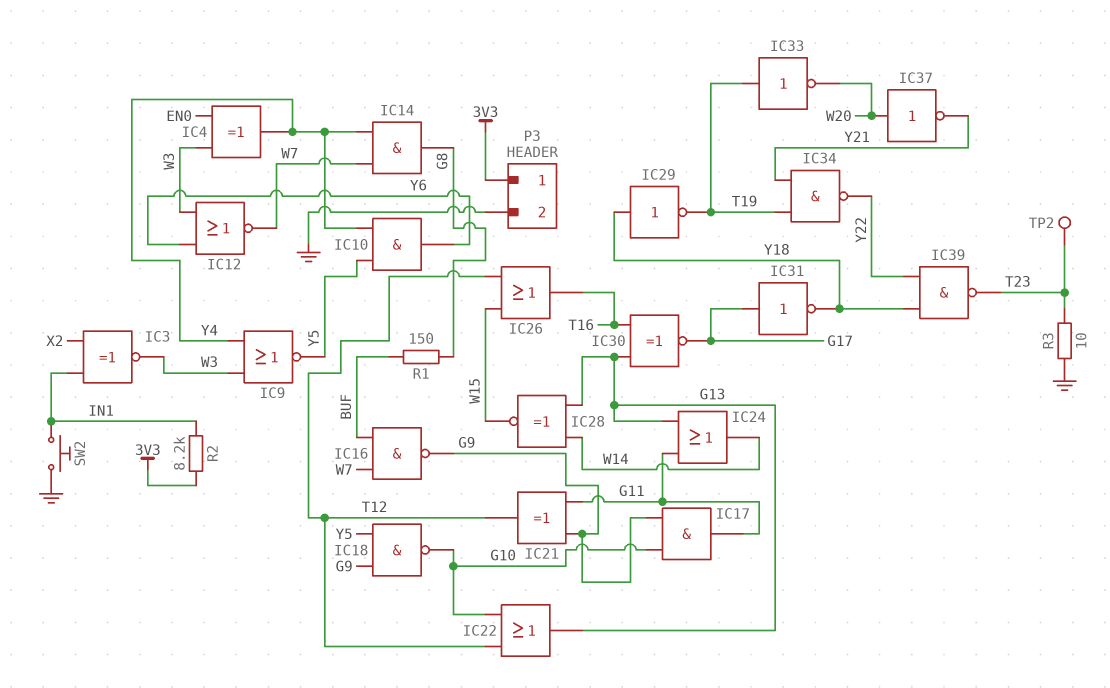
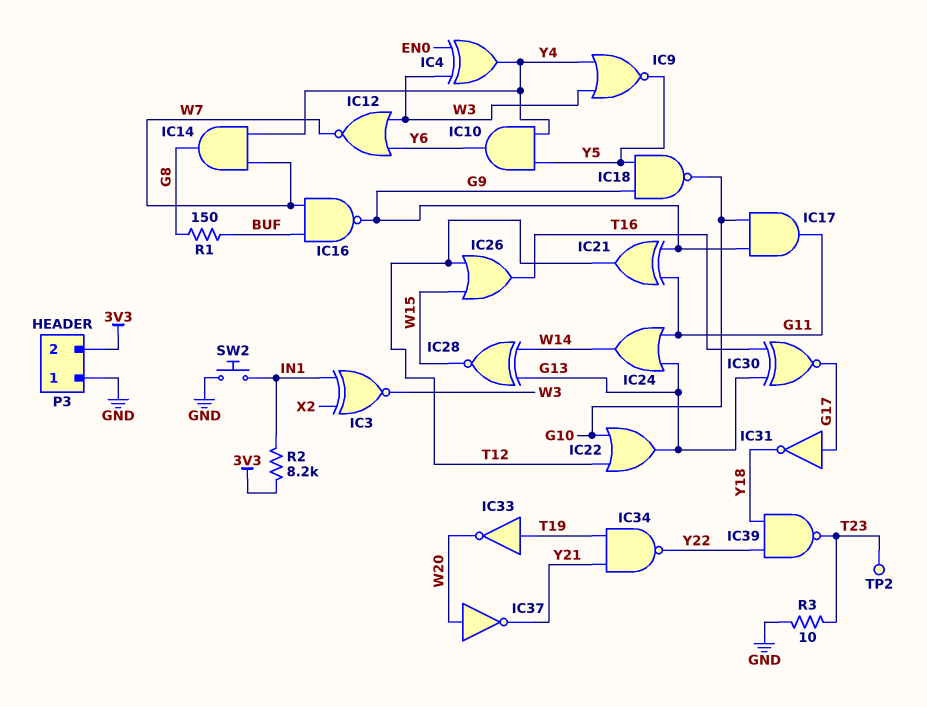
IC29: NOT (in Y18, out T19) -> none
P3 pin 1: 3V3 -> GND
P3 pin 2: GND -> 3V3

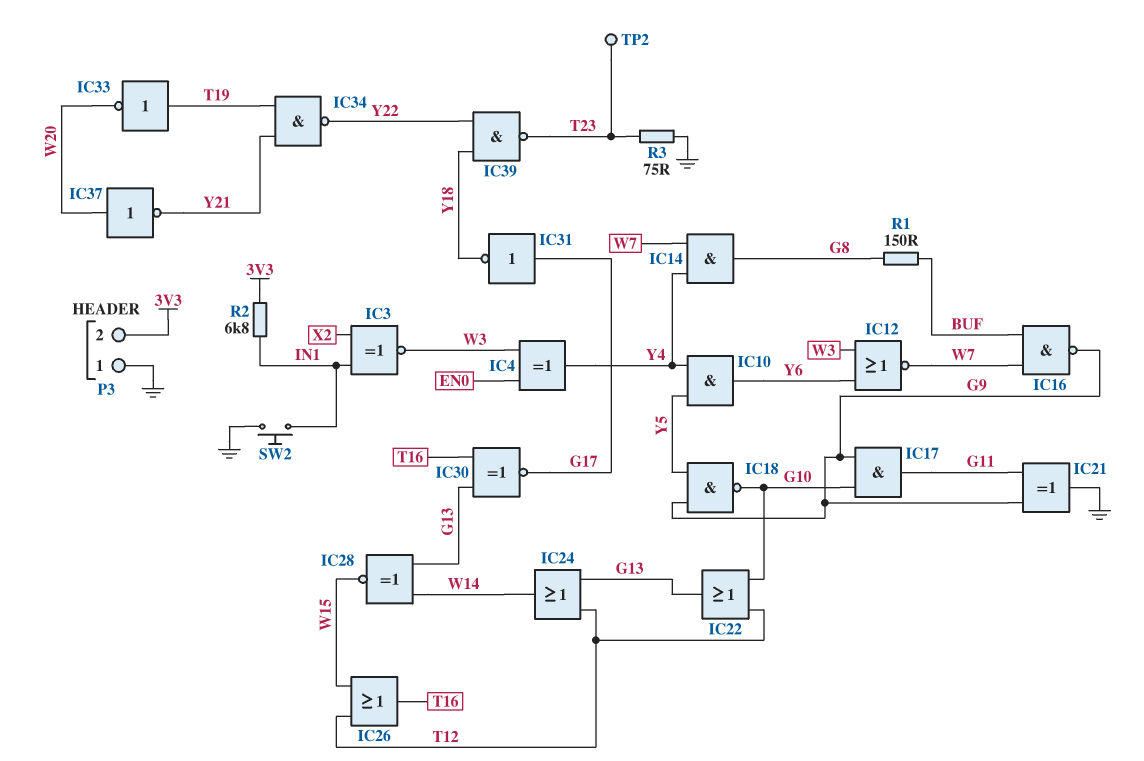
IC9: NOR (in W3, in Y4, out Y5) -> none
IC21: XOR (in G9, in G11, out T12) -> XOR (in G9, in G11, out GND)
IC24: OR (in G11, in G13, out W14) -> OR (in G13, in T12, out W14)
R2: 8.2k (3V3, IN1) -> 6.8k (3V3, IN1)
R3: 10 (GND, T23) -> 75 (GND, T23)

